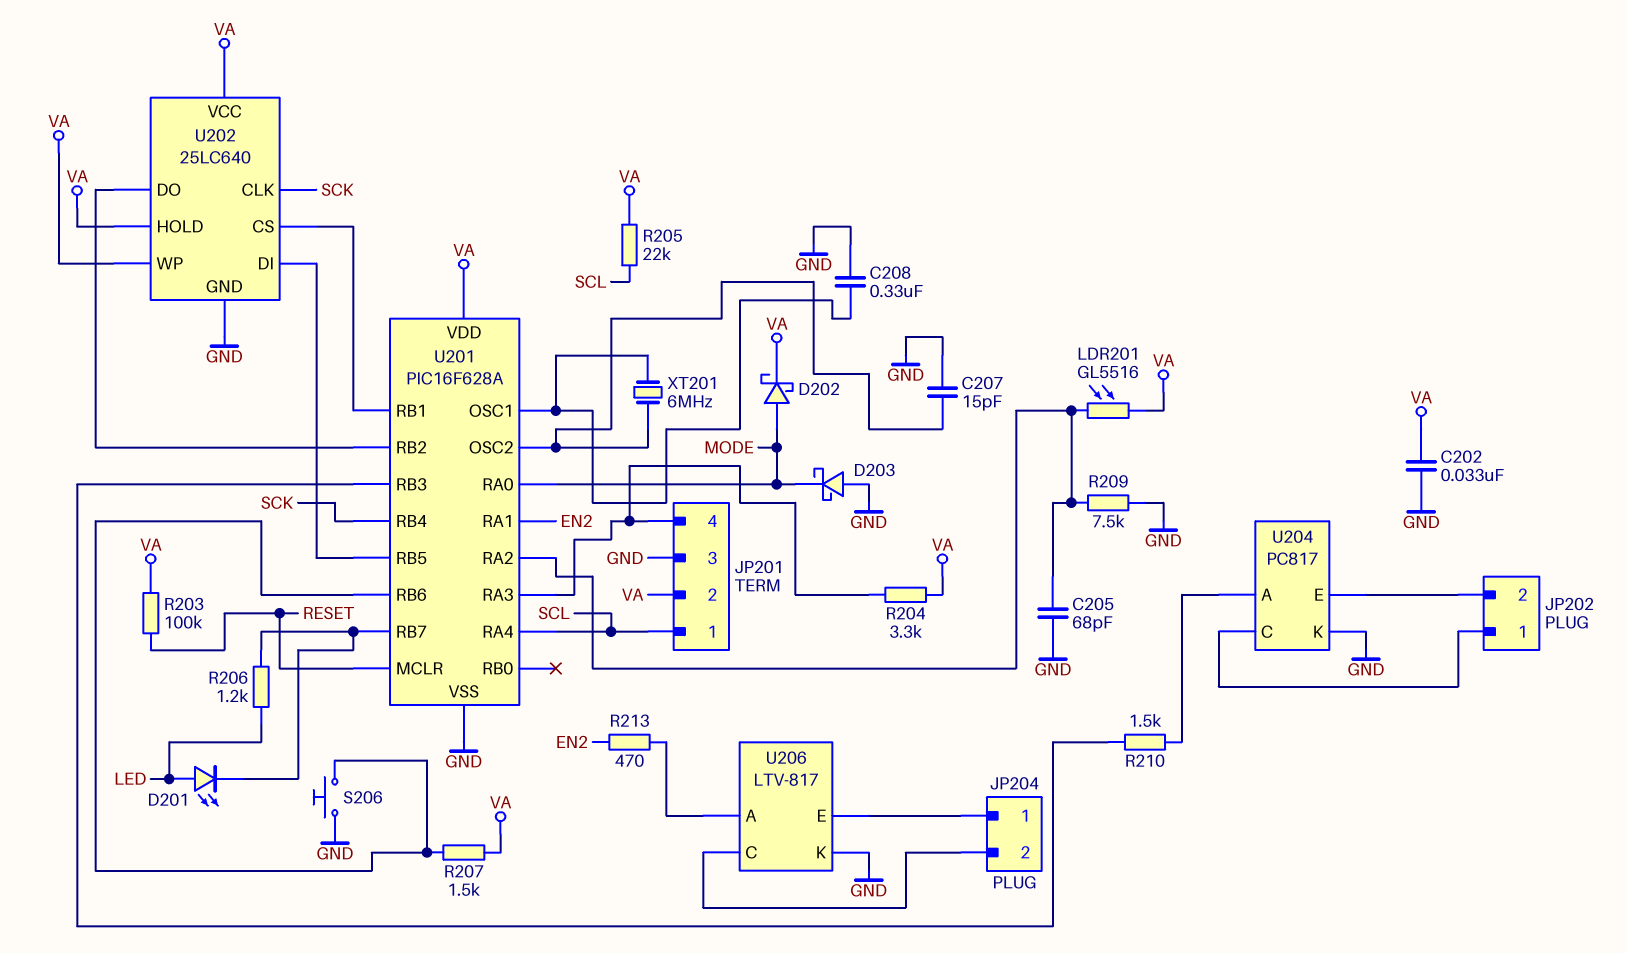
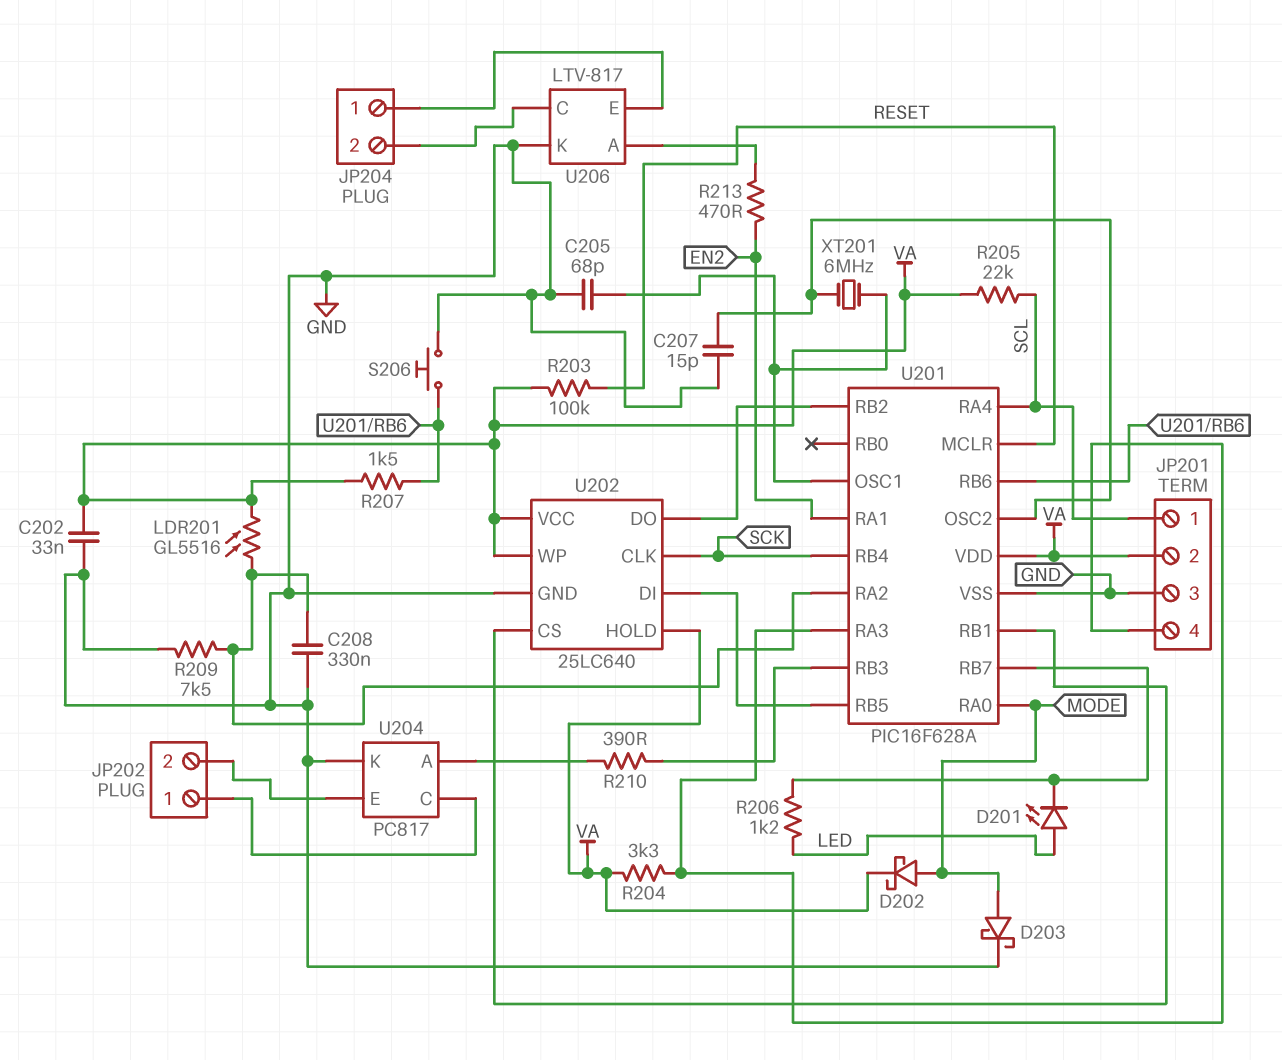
C205: 68pF (GND, U201/RA2) -> 68pF (GND, U201/OSC1)
C208: 330nF (GND, U201/OSC1) -> 330nF (GND, U201/RA2)
D203: schottky (A GND, K MODE) -> schottky (A MODE, K GND)
R210: 1.5k (U201/RB3, U204/A) -> 390 (U201/RB3, U204/A)

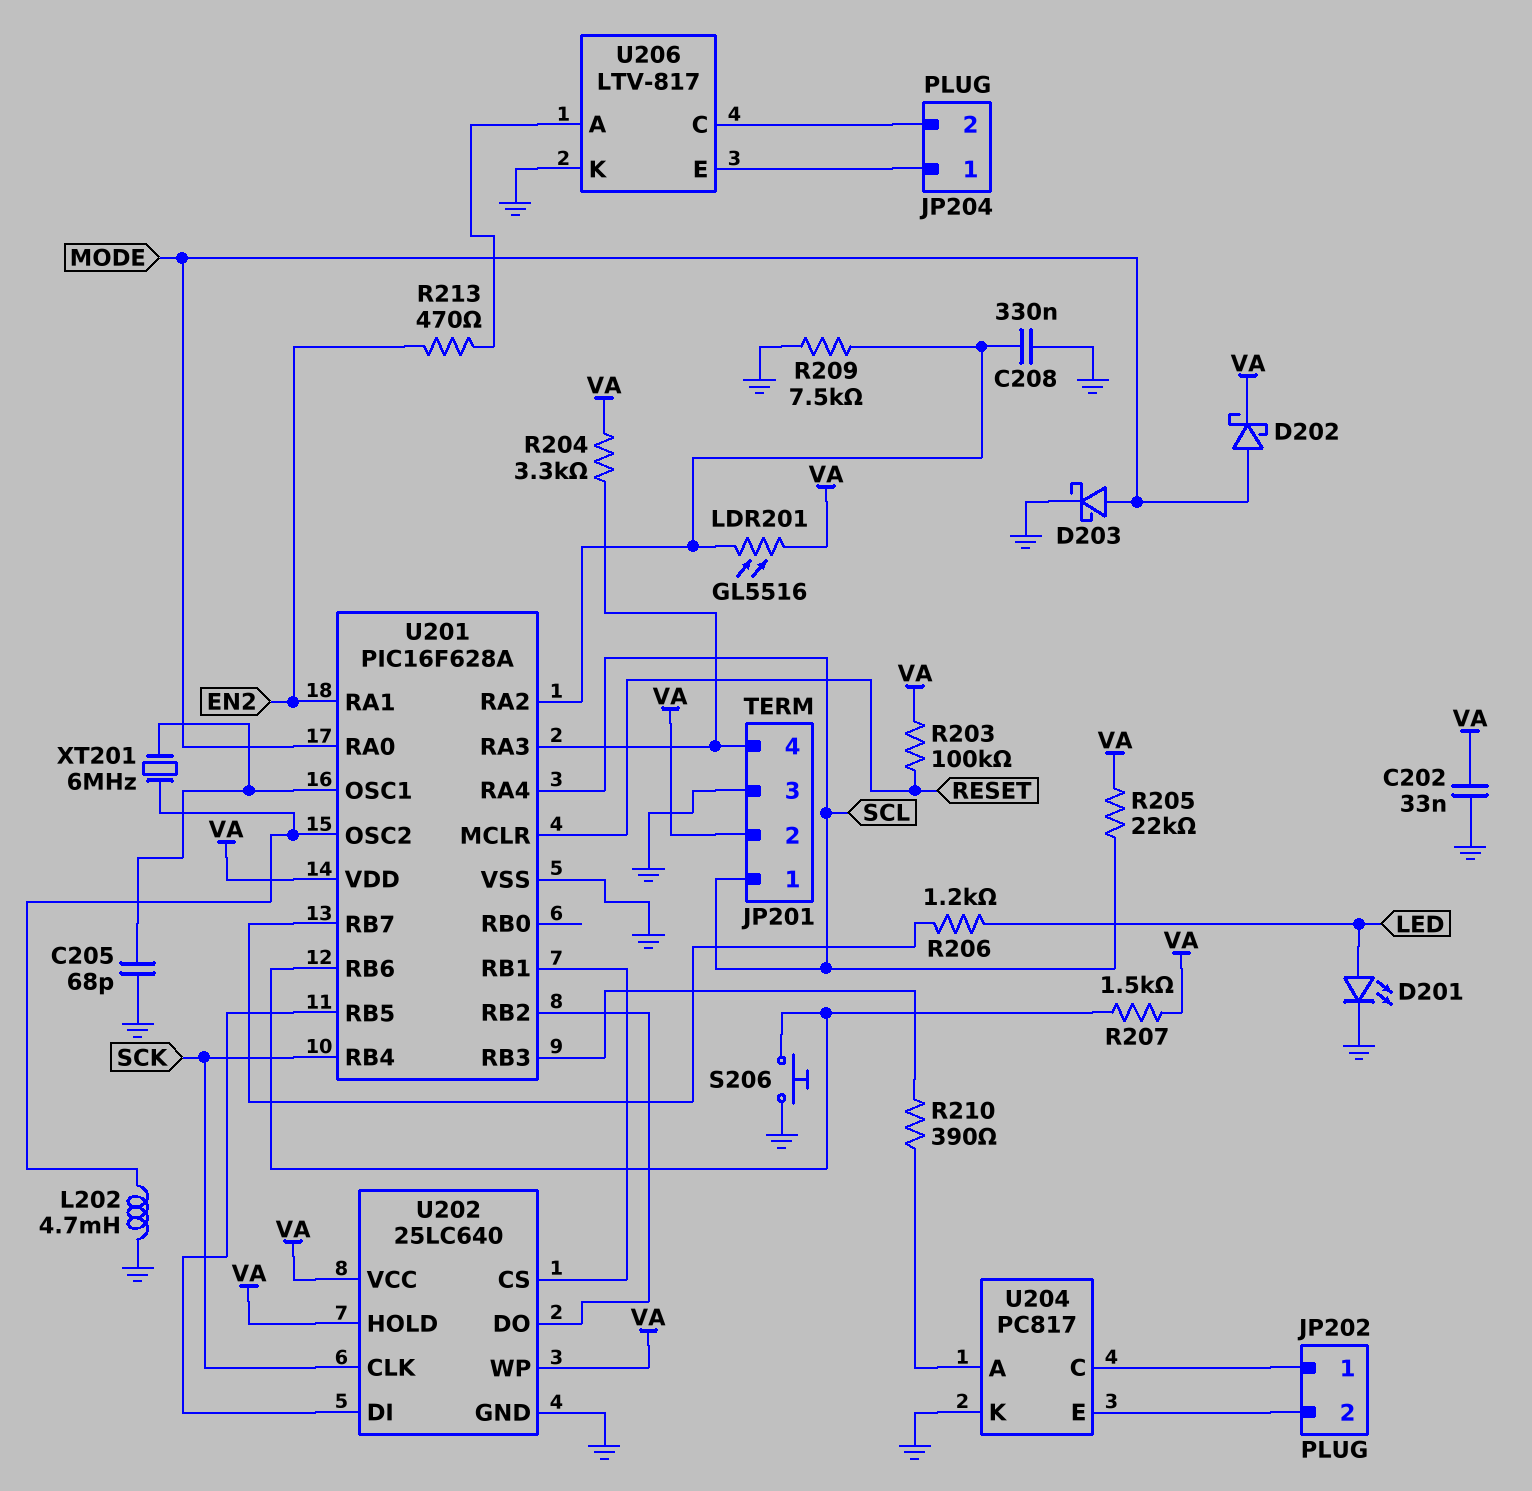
C207: 15pF (GND, U201/OSC2) -> none
D201: LED (A LED, K U201/RB7) -> LED (A LED, K GND)
L202: none -> 4.7mH (GND, U201/OSC2)

